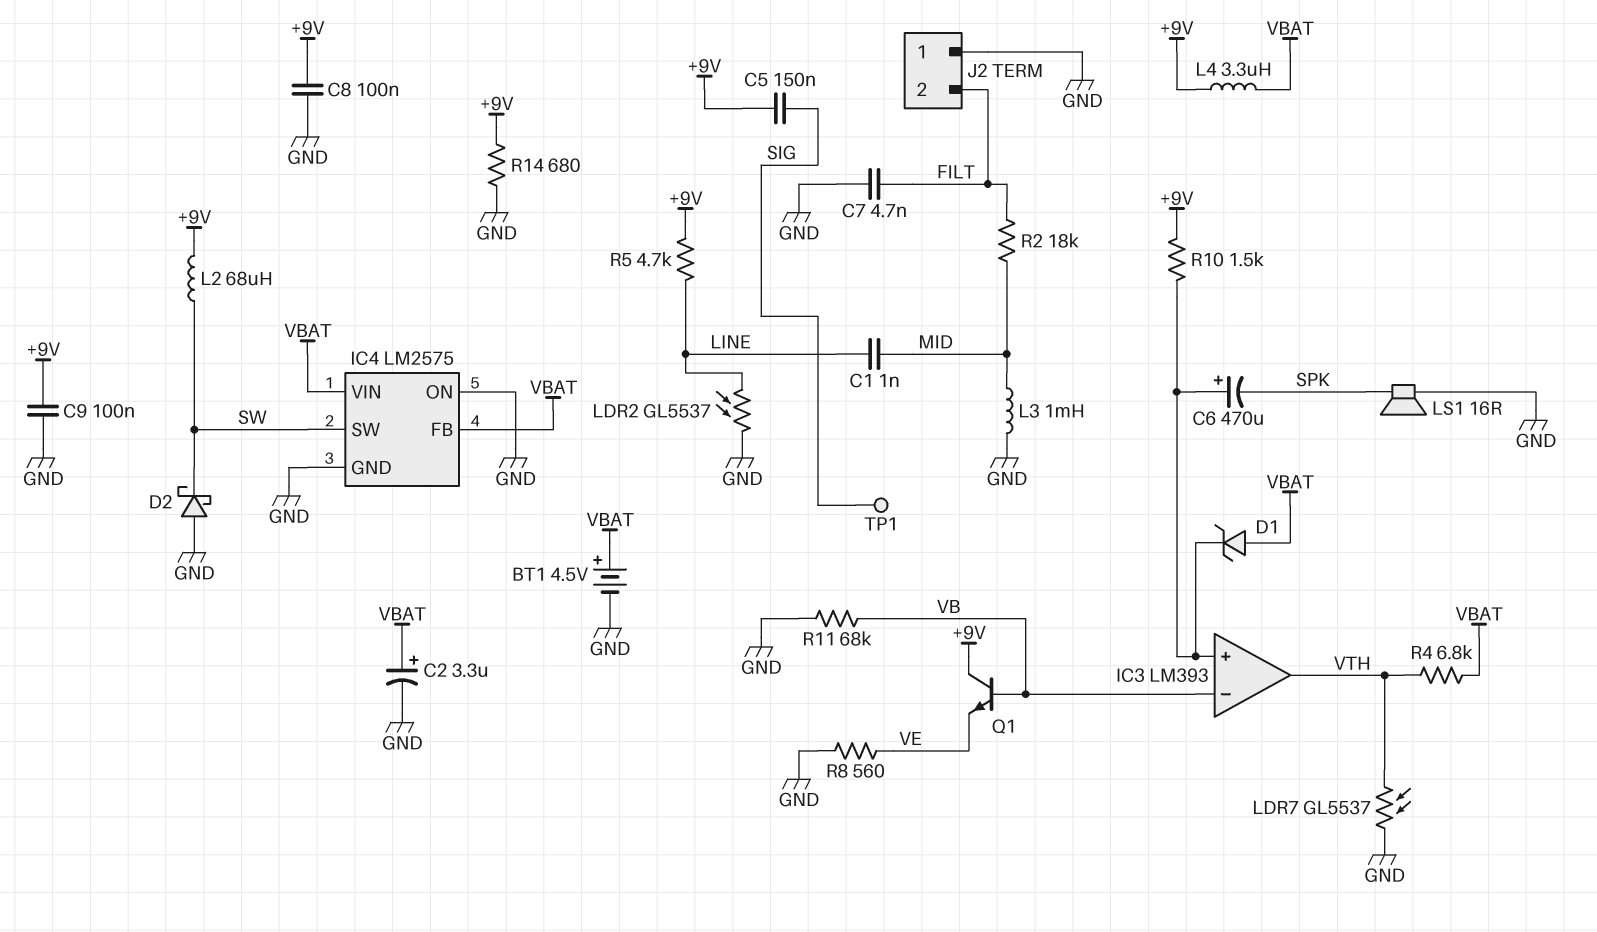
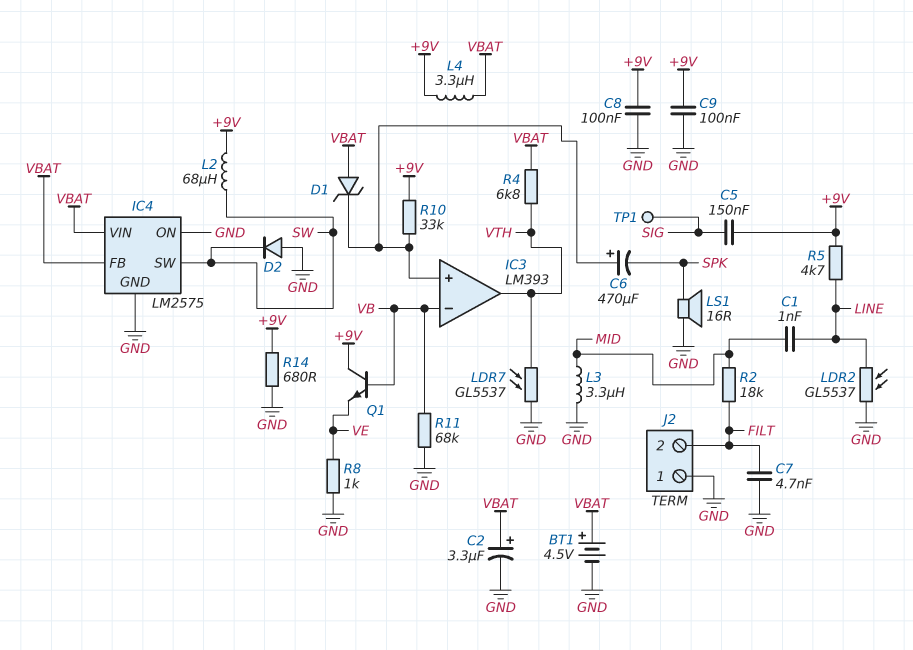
D2: schottky (A GND, K SW) -> diode (A GND, K SW)
L3: 1mH (GND, MID) -> 3.3uH (GND, MID)
R8: 560 (GND, VE) -> 1k (GND, VE)
R10: 1.5k (+9V, IC3/in+) -> 33k (+9V, IC3/in+)

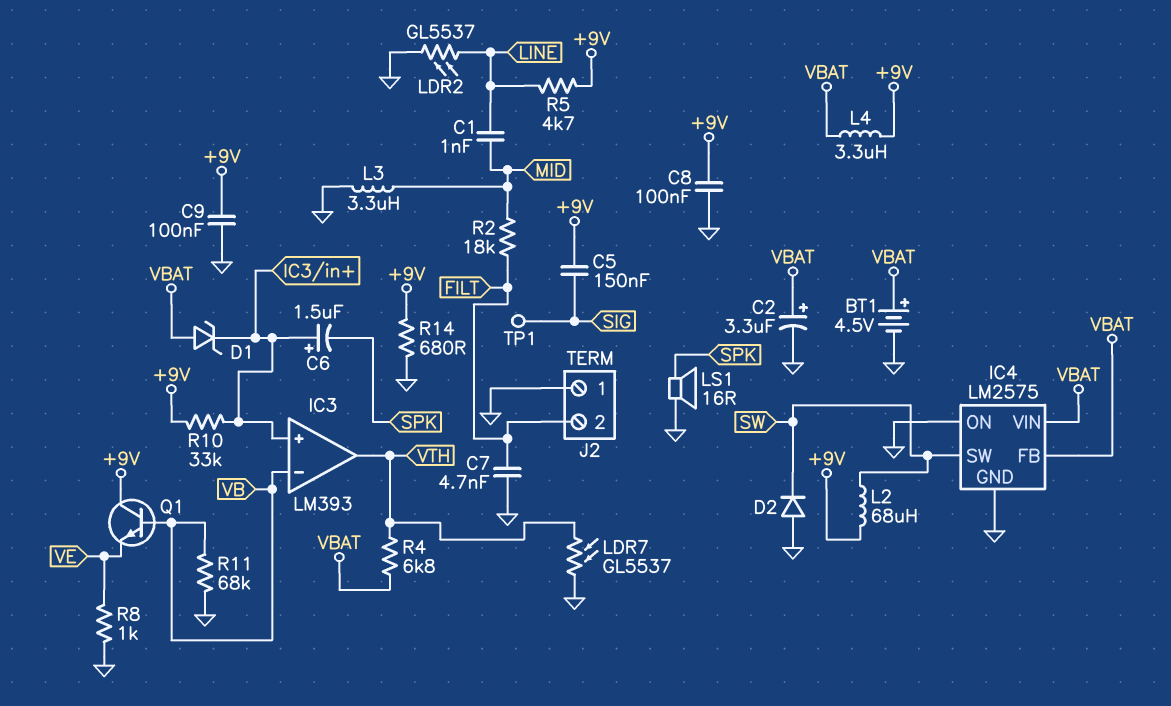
C6: 470uF (plus IC3/in+, minus SPK) -> 1.5uF (plus IC3/in+, minus SPK)

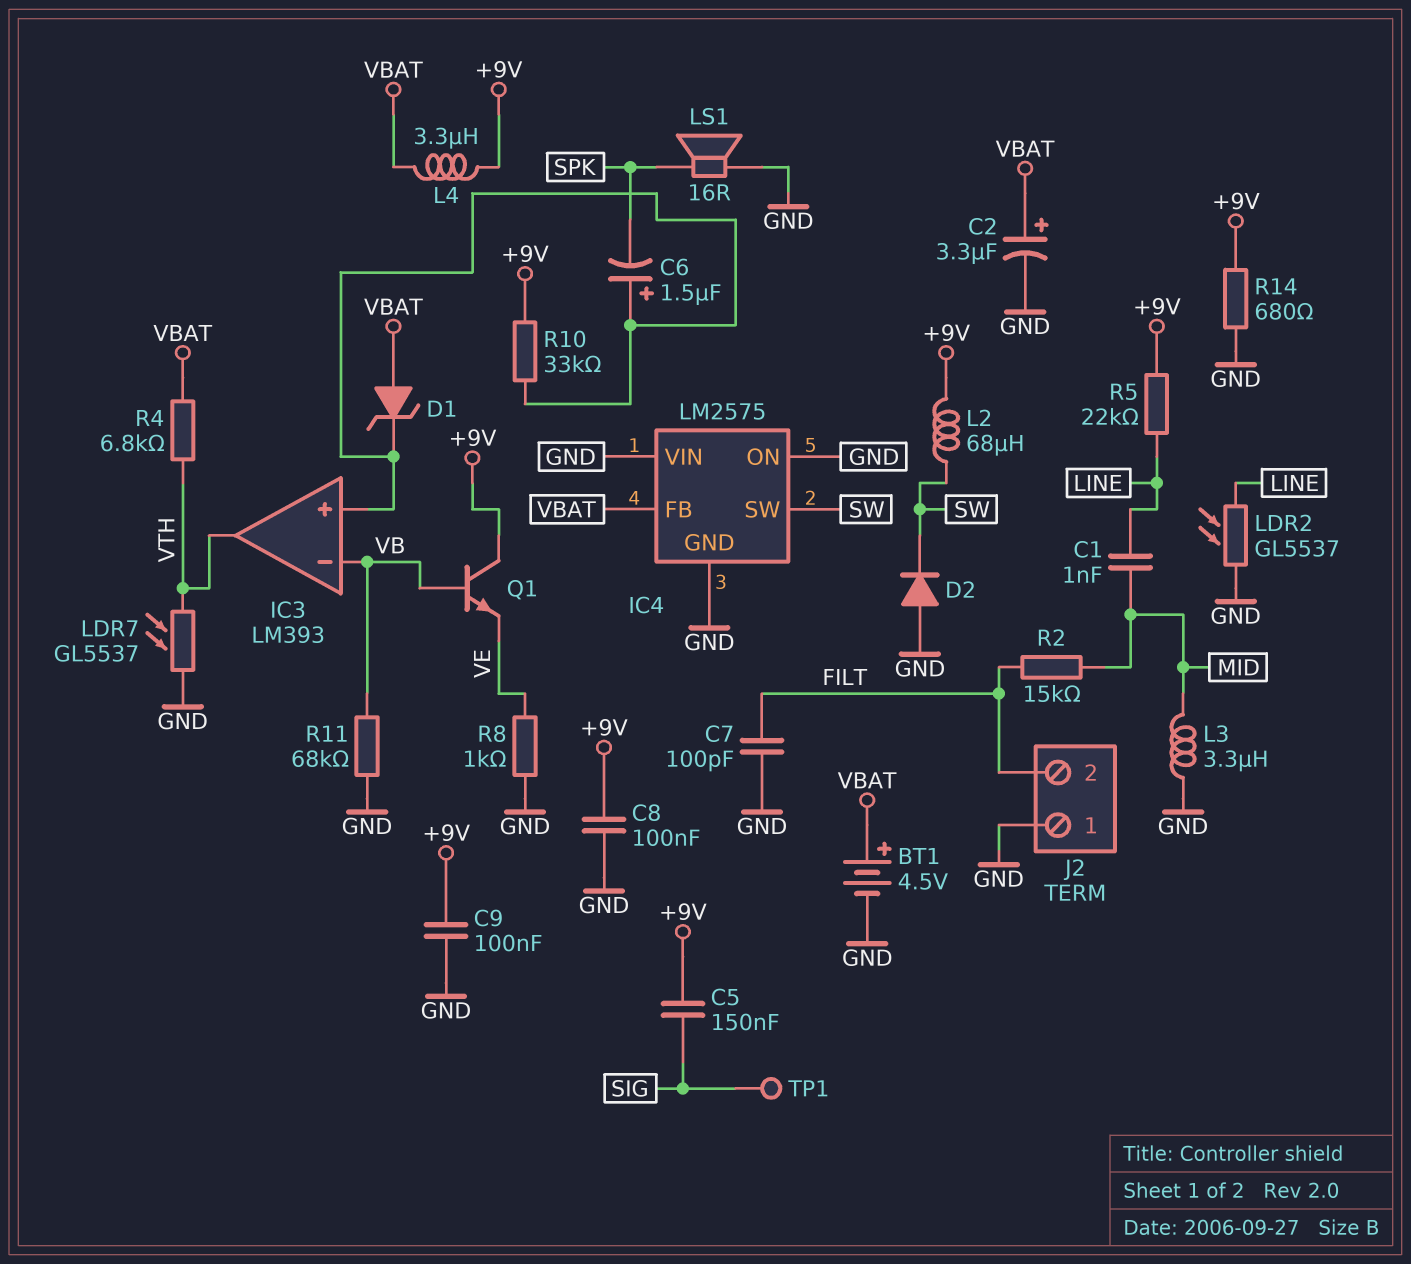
C7: 4.7nF (FILT, GND) -> 100pF (FILT, GND)
IC4 pin VIN: VBAT -> GND
R2: 18k (FILT, MID) -> 15k (FILT, MID)
R5: 4.7k (+9V, LINE) -> 22k (+9V, LINE)

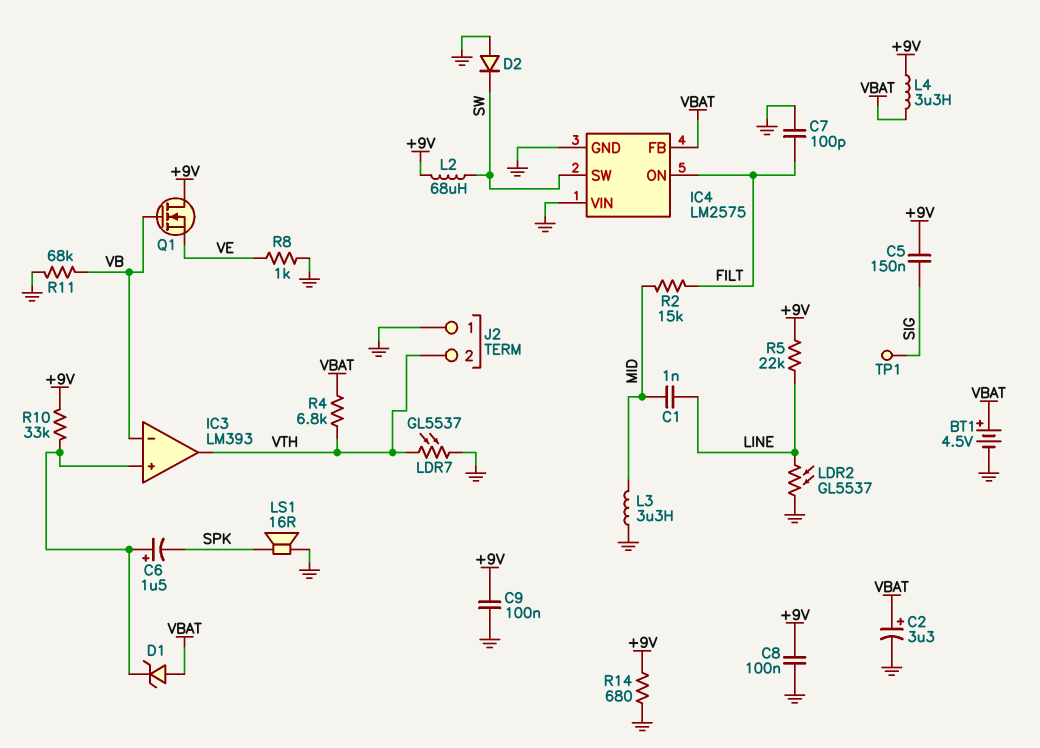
IC4 pin ON: GND -> FILT
J2 pin 2: FILT -> VTH
Q1: NPN (B VB, C +9V, E VE) -> NMOS (G VB, D +9V, S VE)

